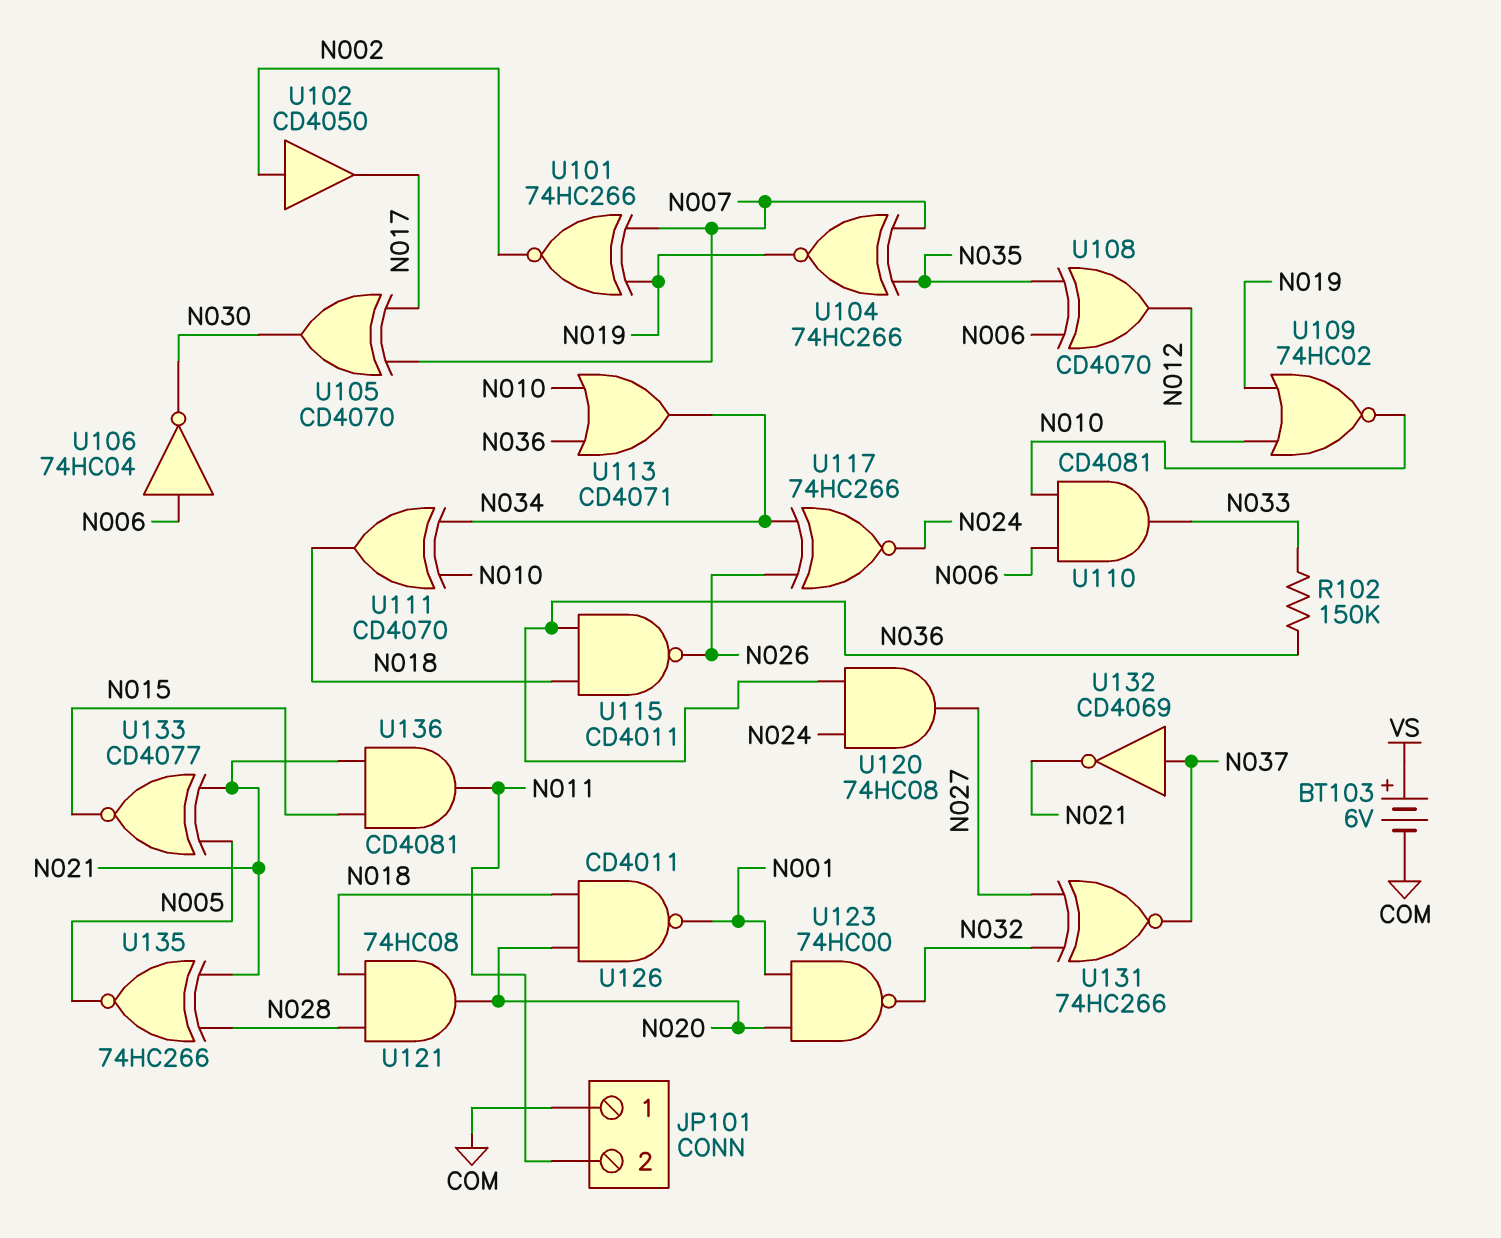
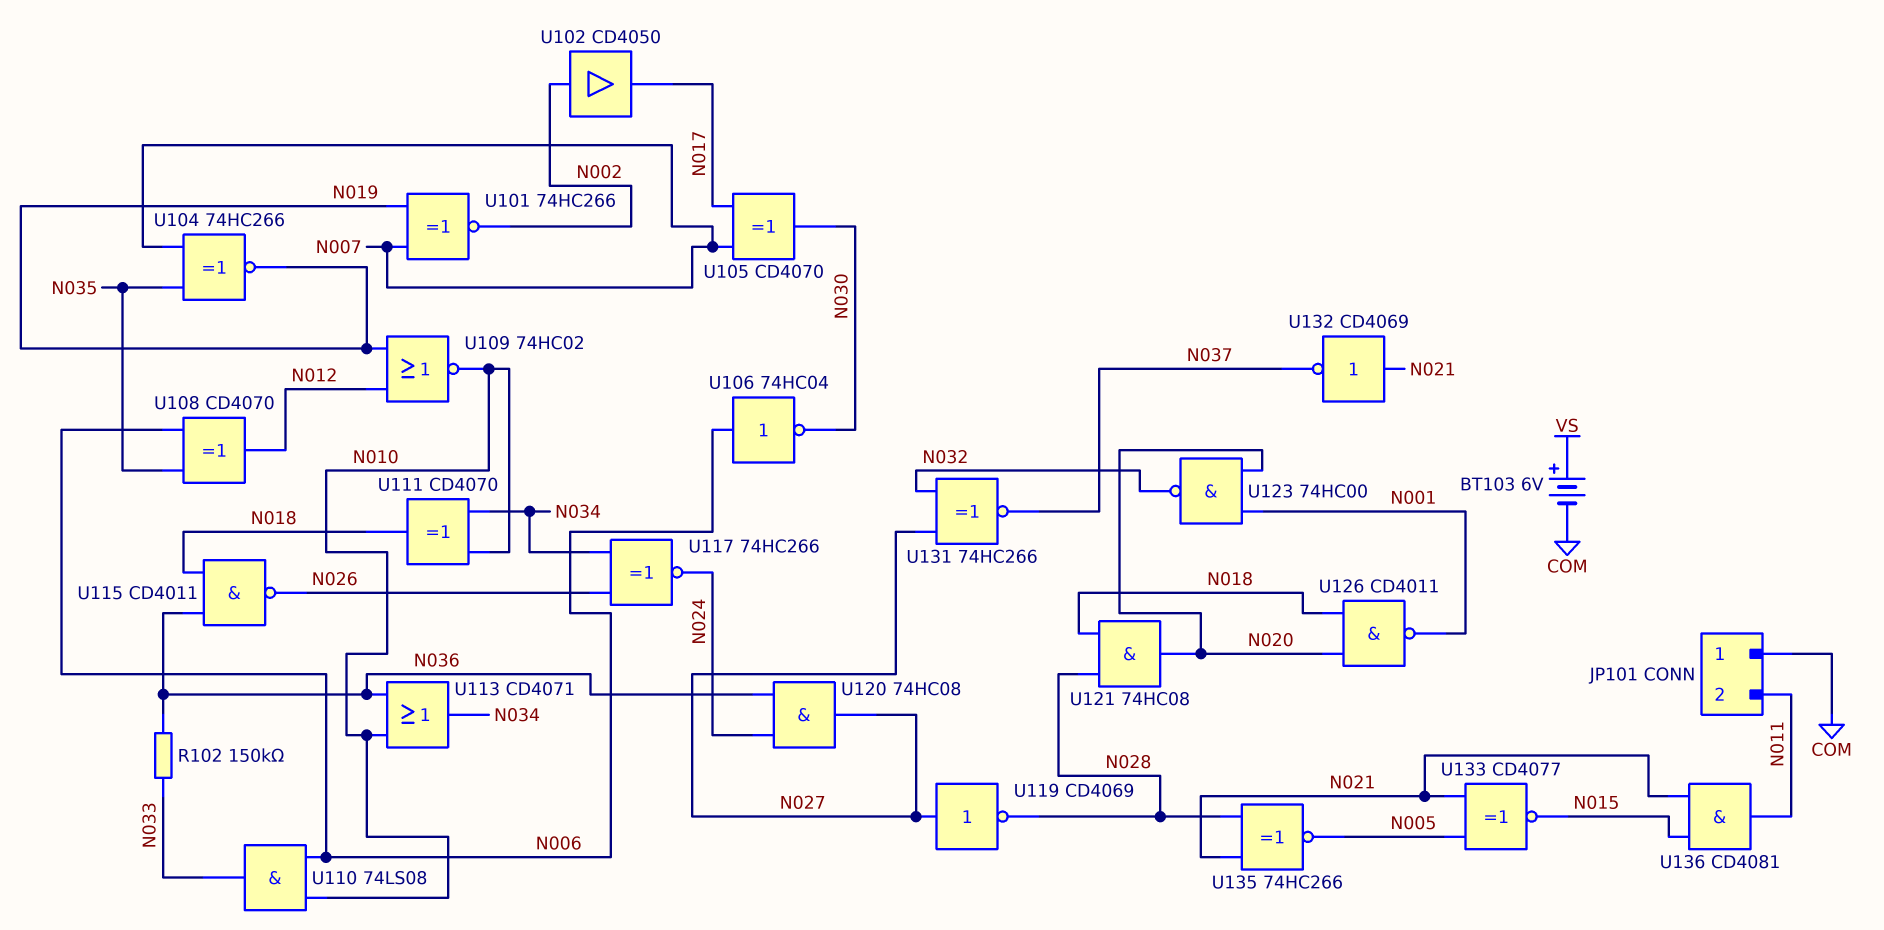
U110: AND CD4081 (in N006, in N010, out N033) -> AND 74LS08 (in N006, in N010, out N033)
U119: none -> NOT CD4069 (in N027, out N028)
U132: NOT CD4069 (in N037, out N021) -> NOT CD4069 (in N021, out N037)

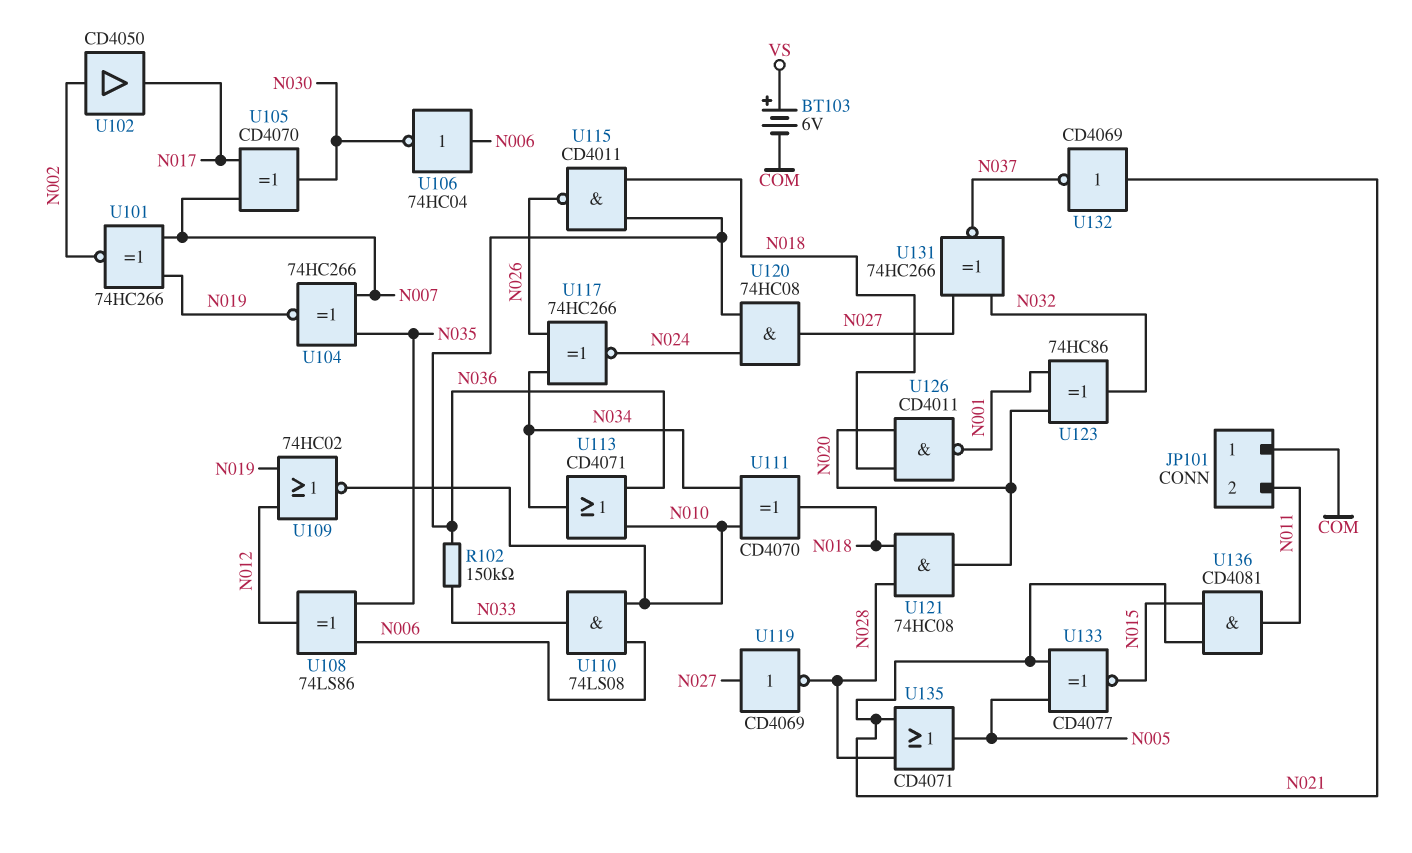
U108: XOR CD4070 (in N006, in N035, out N012) -> XOR 74LS86 (in N006, in N035, out N012)
U123: NAND 74HC00 (in N001, in N020, out N032) -> XOR 74HC86 (in N001, in N020, out N032)
U135: XNOR 74HC266 (in N021, in N028, out N005) -> OR CD4071 (in N021, in N028, out N005)

